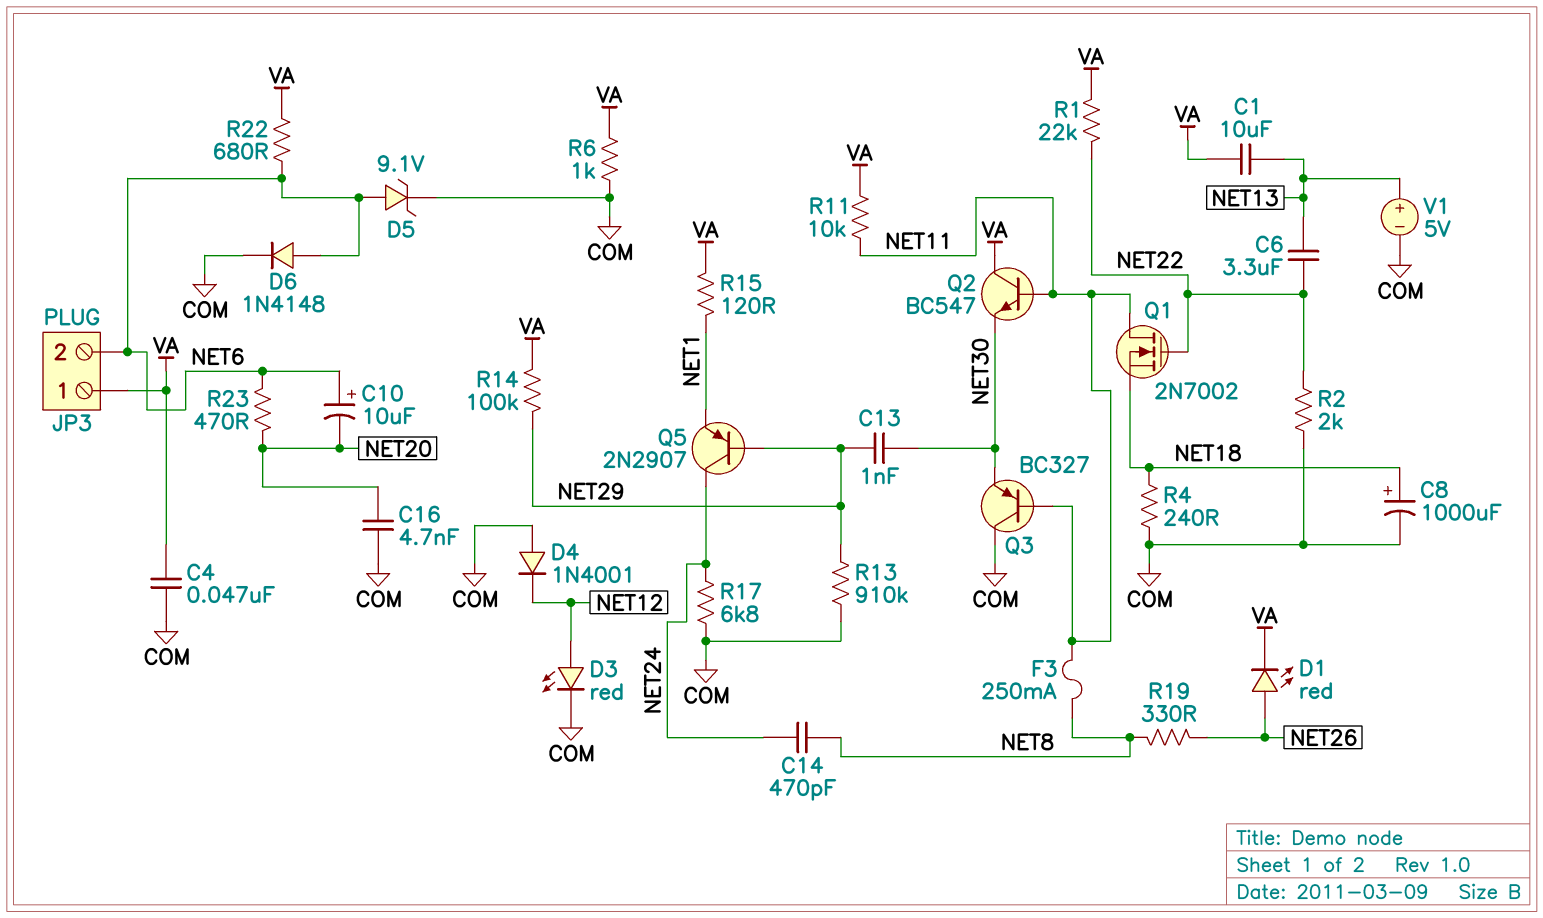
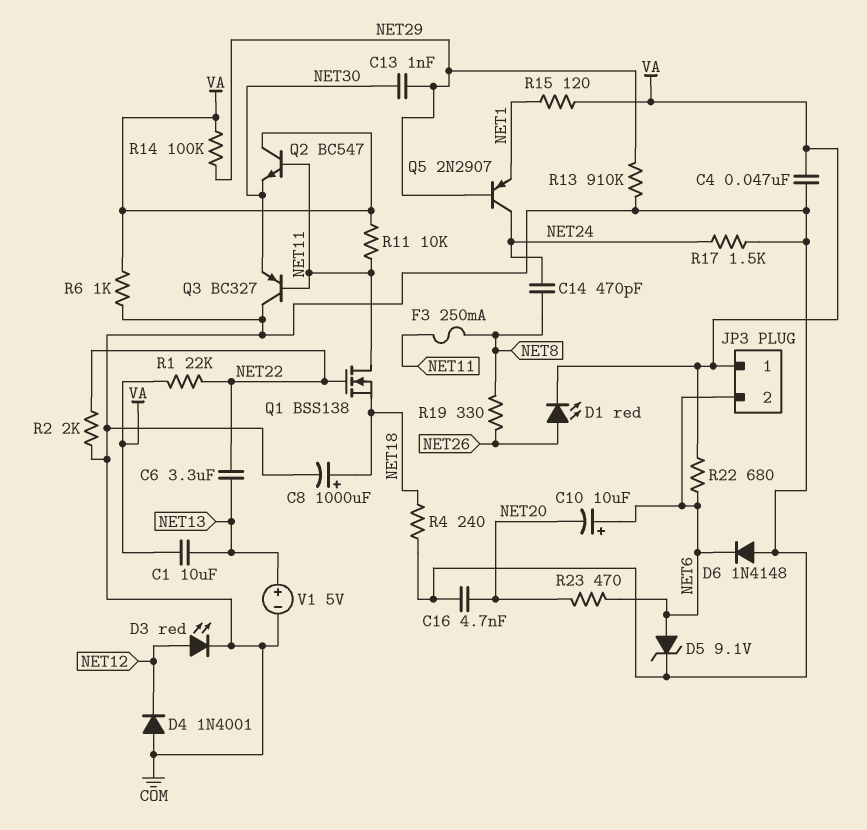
D6: diode 1N4148 (A NET6, K COM) -> diode 1N4148 (A COM, K NET6)
Q1: NMOS 2N7002 (G NET22, D NET11, S NET18) -> NMOS BSS138 (G NET22, D NET11, S NET18)
R17: 6.8k (COM, NET24) -> 1.5k (COM, NET24)

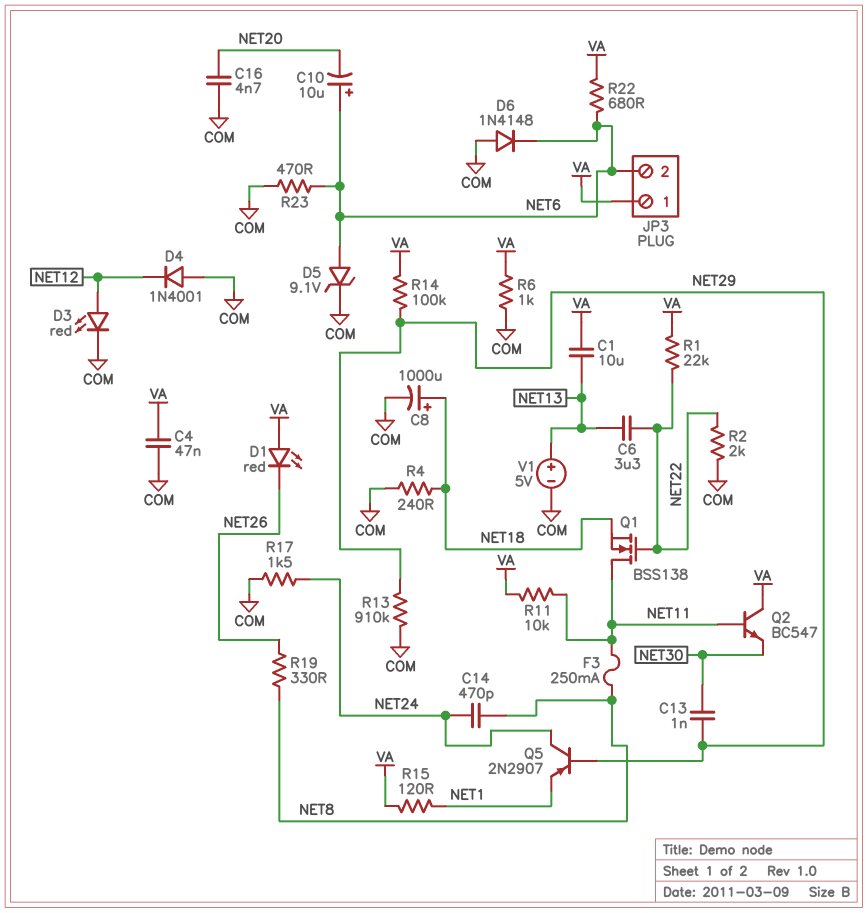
D1: LED red (A NET26, K VA) -> LED red (A VA, K NET26)
Q3: PNP BC327 (B NET11, C COM, E NET30) -> none
R23: 470 (NET6, NET20) -> 470 (COM, NET6)

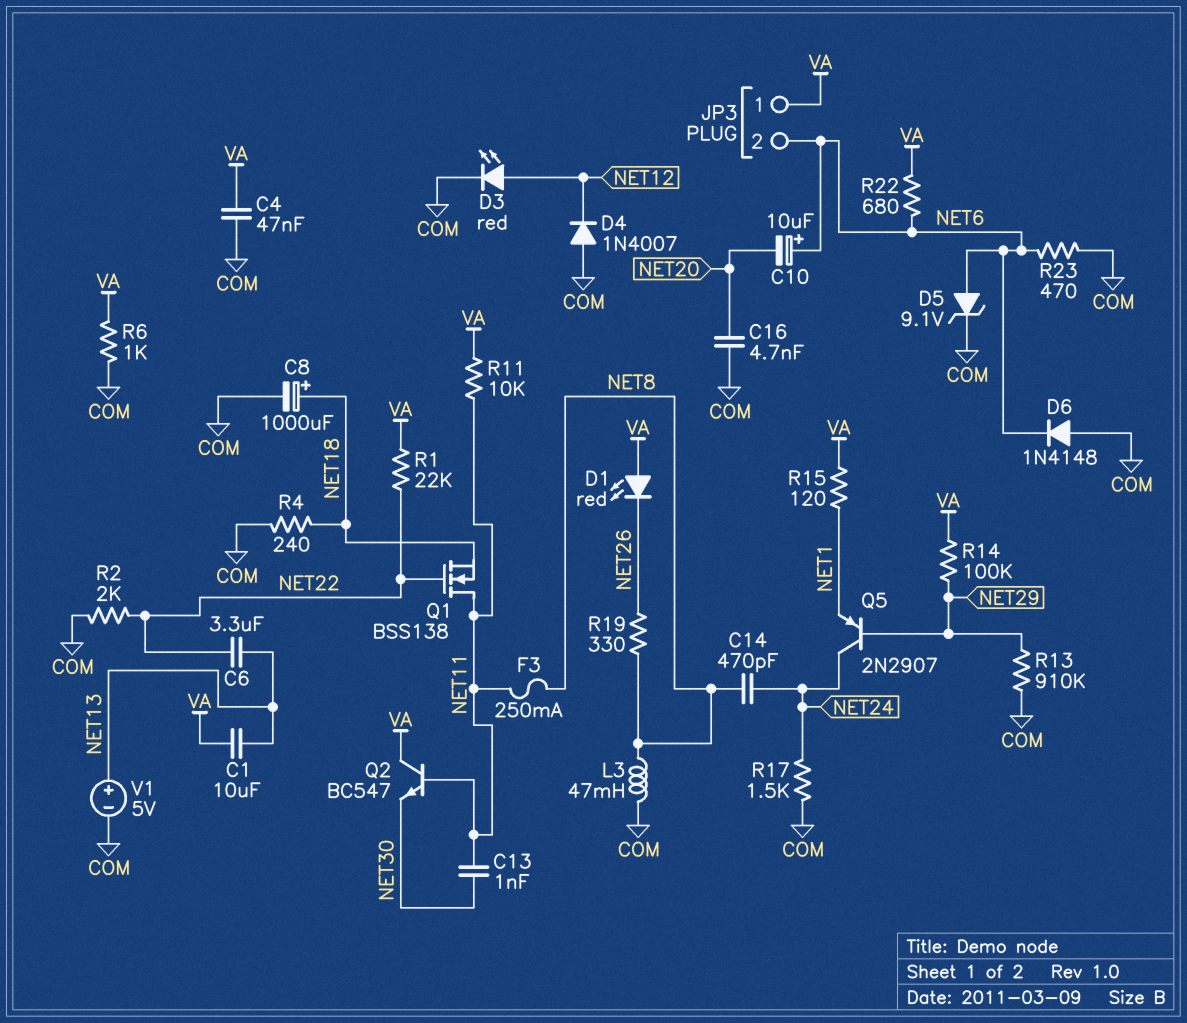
C13: 1nF (NET29, NET30) -> 1nF (NET11, NET30)
D4: diode 1N4001 (A COM, K NET12) -> diode 1N4007 (A COM, K NET12)
L3: none -> 47mH (COM, NET8)

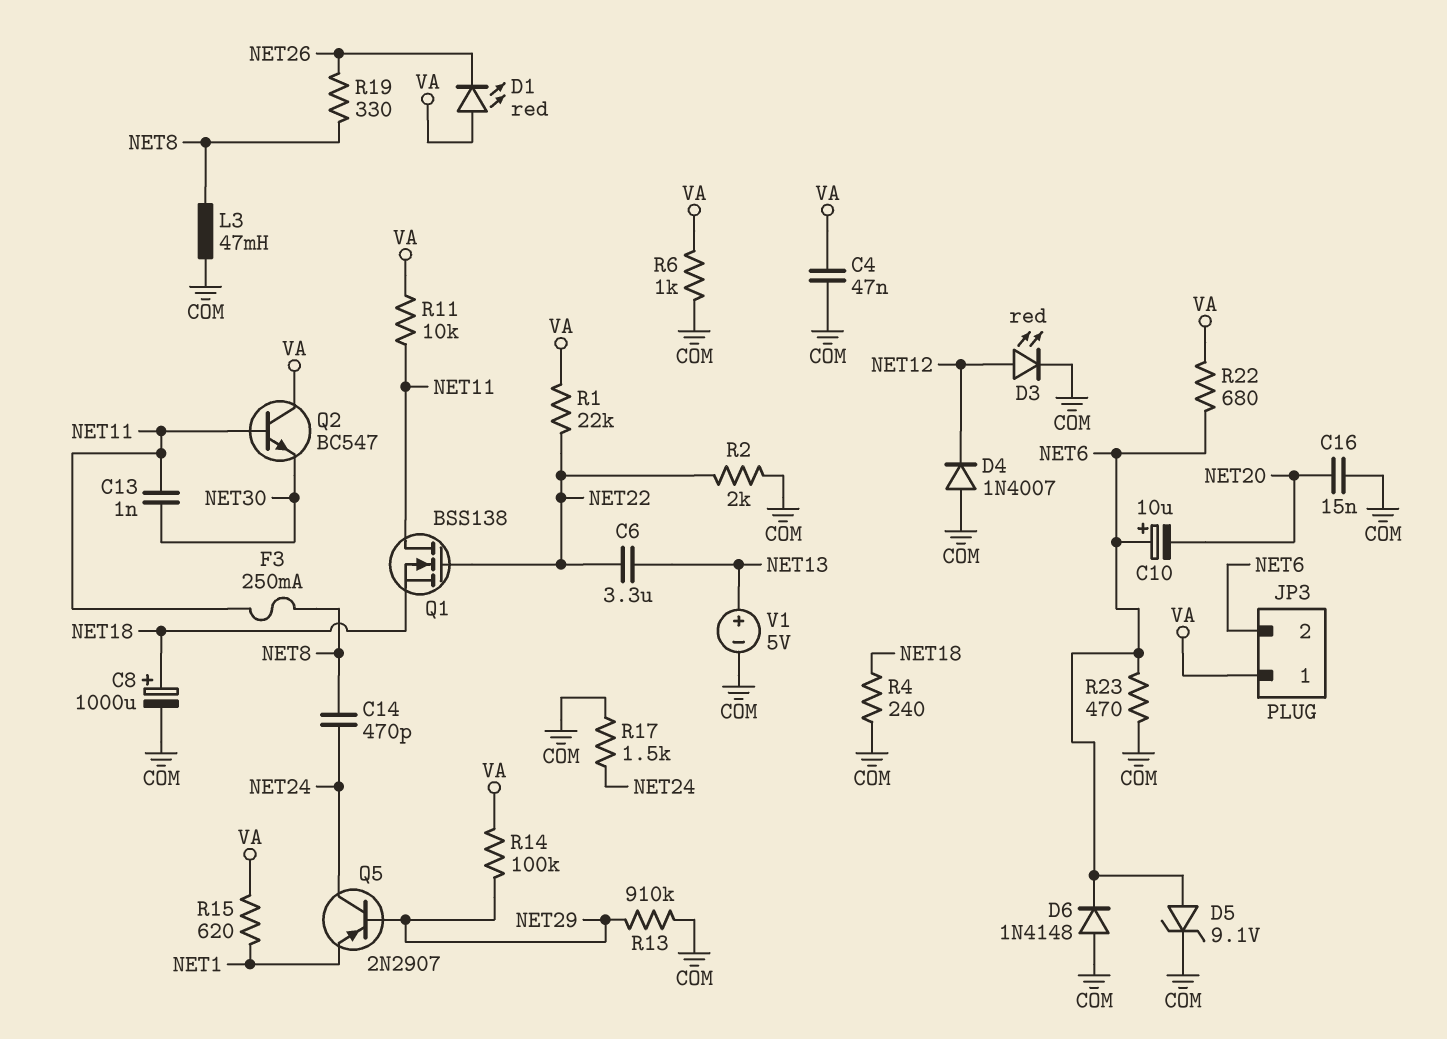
C1: 10uF (NET13, VA) -> none
C16: 4.7nF (COM, NET20) -> 15nF (COM, NET20)
R15: 120 (NET1, VA) -> 620 (NET1, VA)

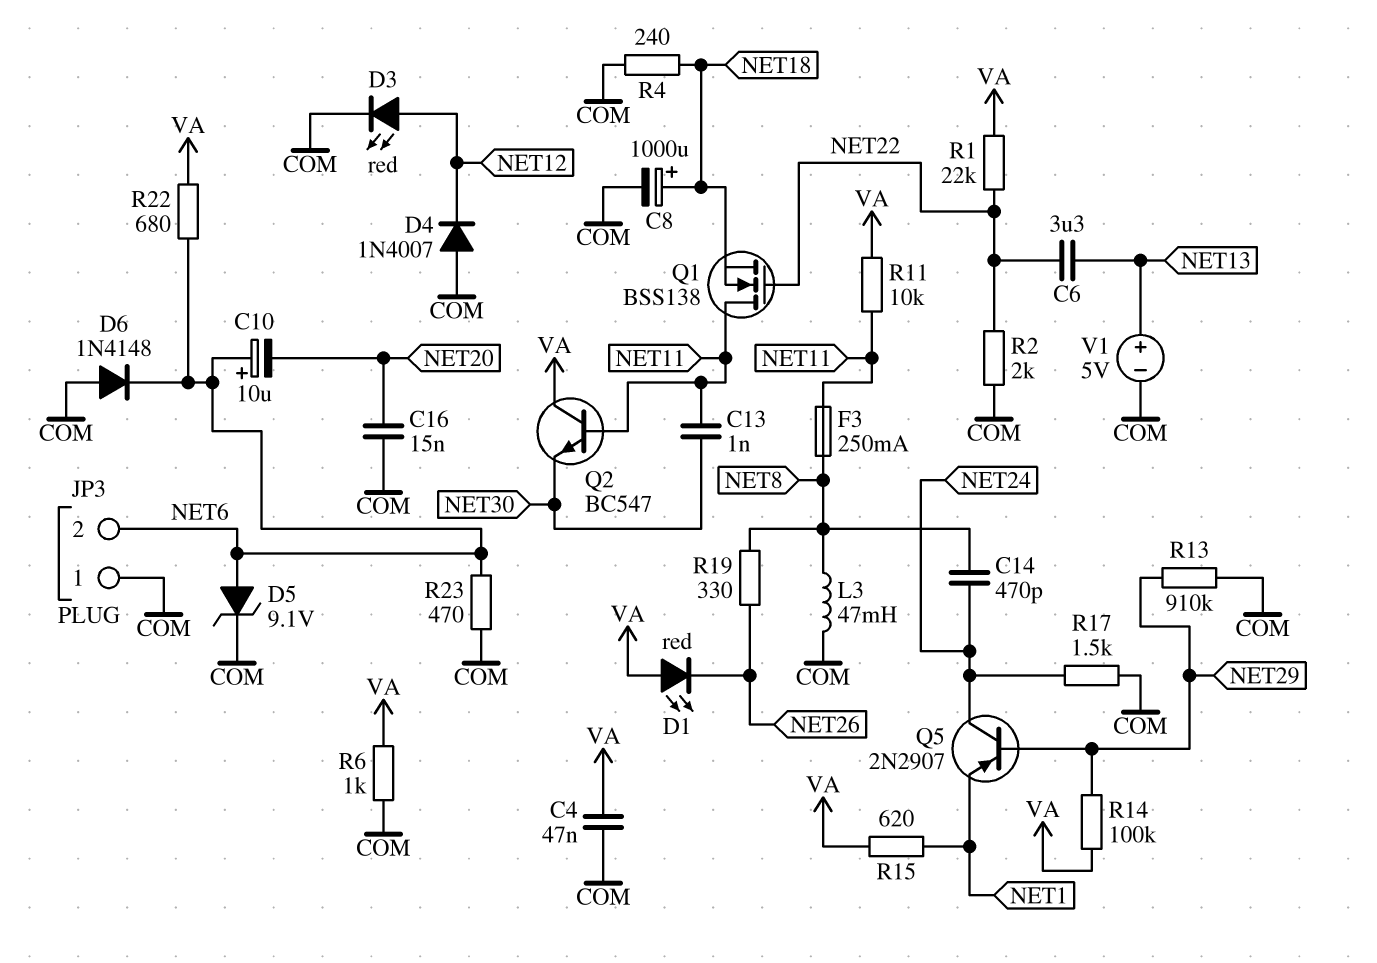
JP3 pin 1: VA -> COM

